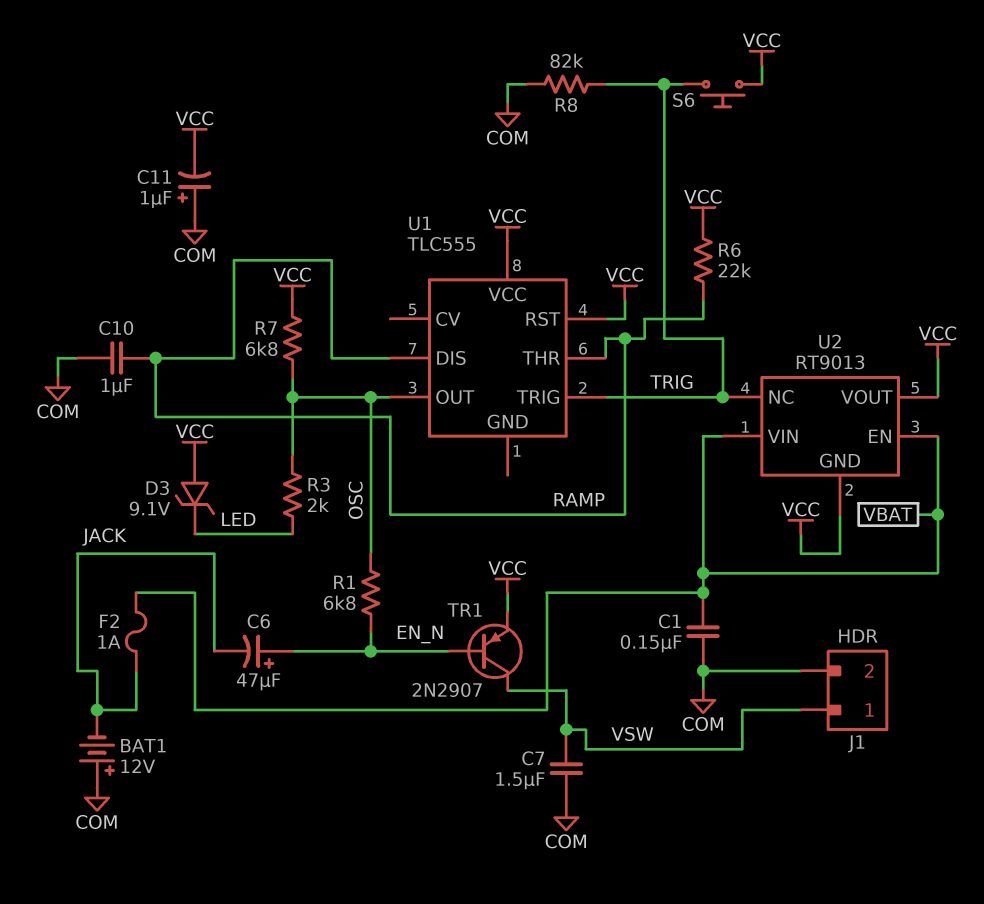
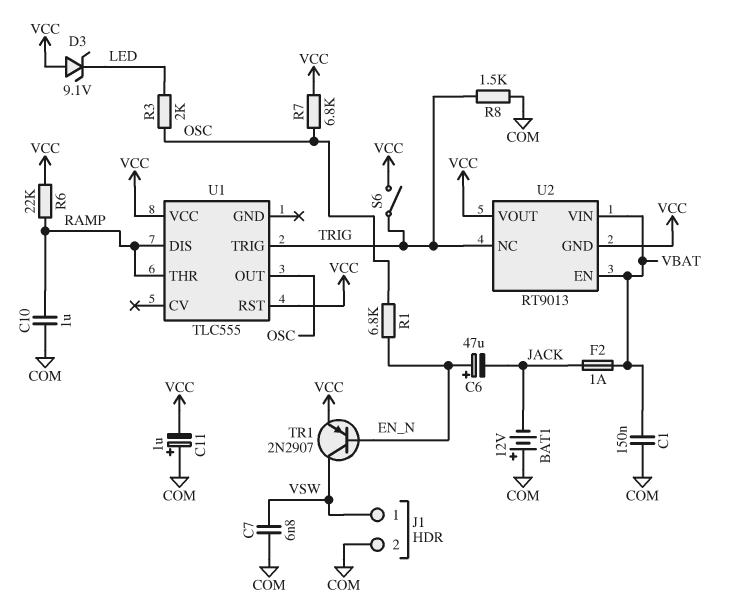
C7: 1.5uF (COM, VSW) -> 6.8nF (COM, VSW)
R8: 82k (COM, TRIG) -> 1.5k (COM, TRIG)
S6: button (TRIG, VCC) -> switch (TRIG, VCC)

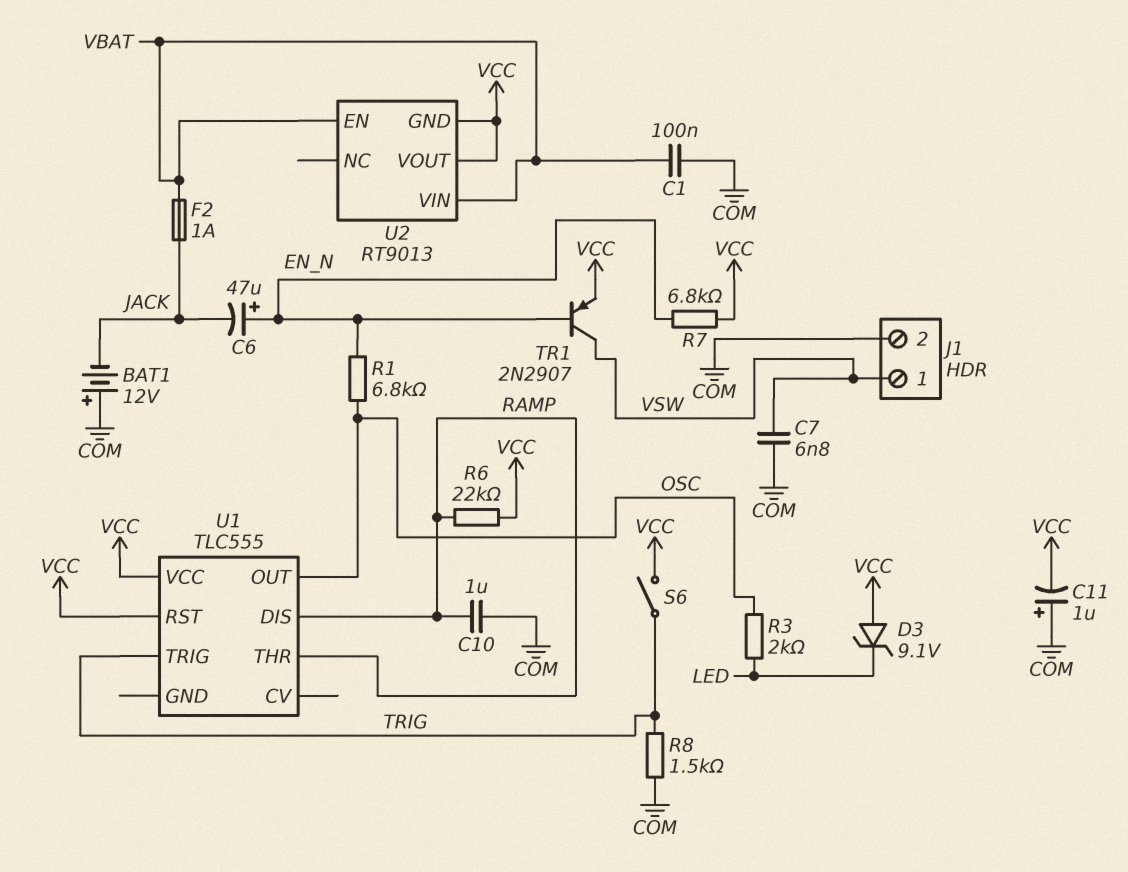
C1: 150nF (COM, VBAT) -> 100nF (COM, VBAT)
R7: 6.8k (OSC, VCC) -> 6.8k (EN_N, VCC)
U2 pin NC: TRIG -> none

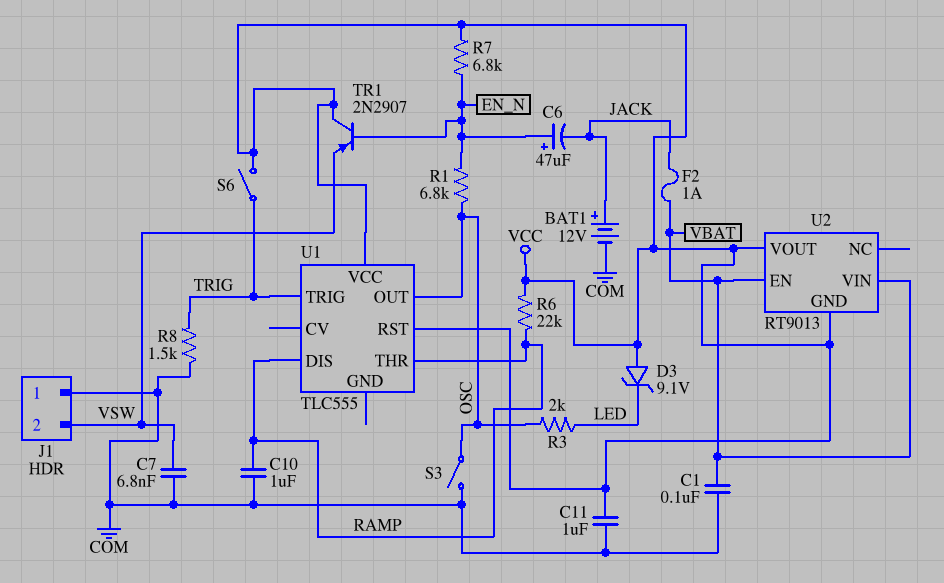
BAT1: 12V (plus COM, minus JACK) -> 12V (plus JACK, minus COM)
C11: 1uF (plus COM, minus VCC) -> 1uF (COM, VCC)
J1 pin 1: VSW -> COM
J1 pin 2: COM -> VSW
S3: none -> switch (COM, OSC)
TR1: PNP 2N2907 (B EN_N, C VSW, E VCC) -> PNP 2N2907 (B EN_N, C VCC, E VSW)

